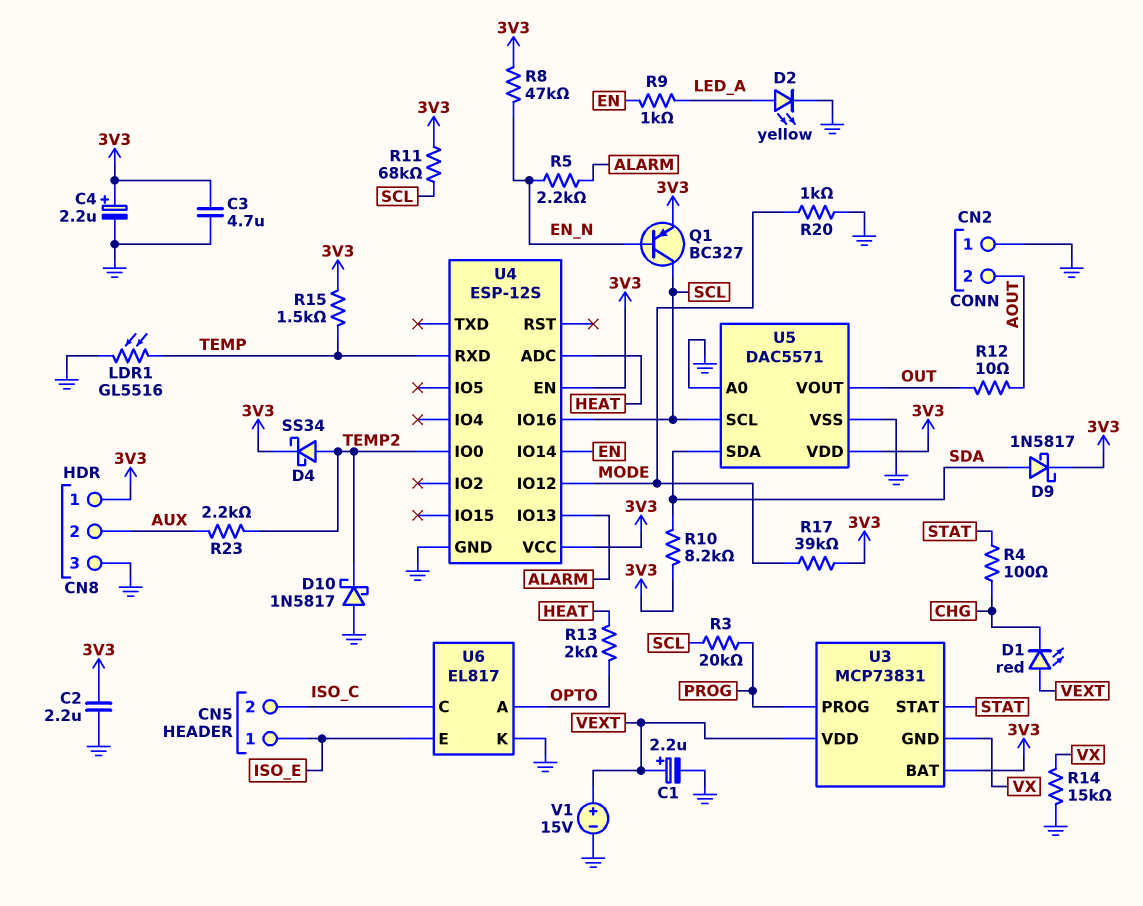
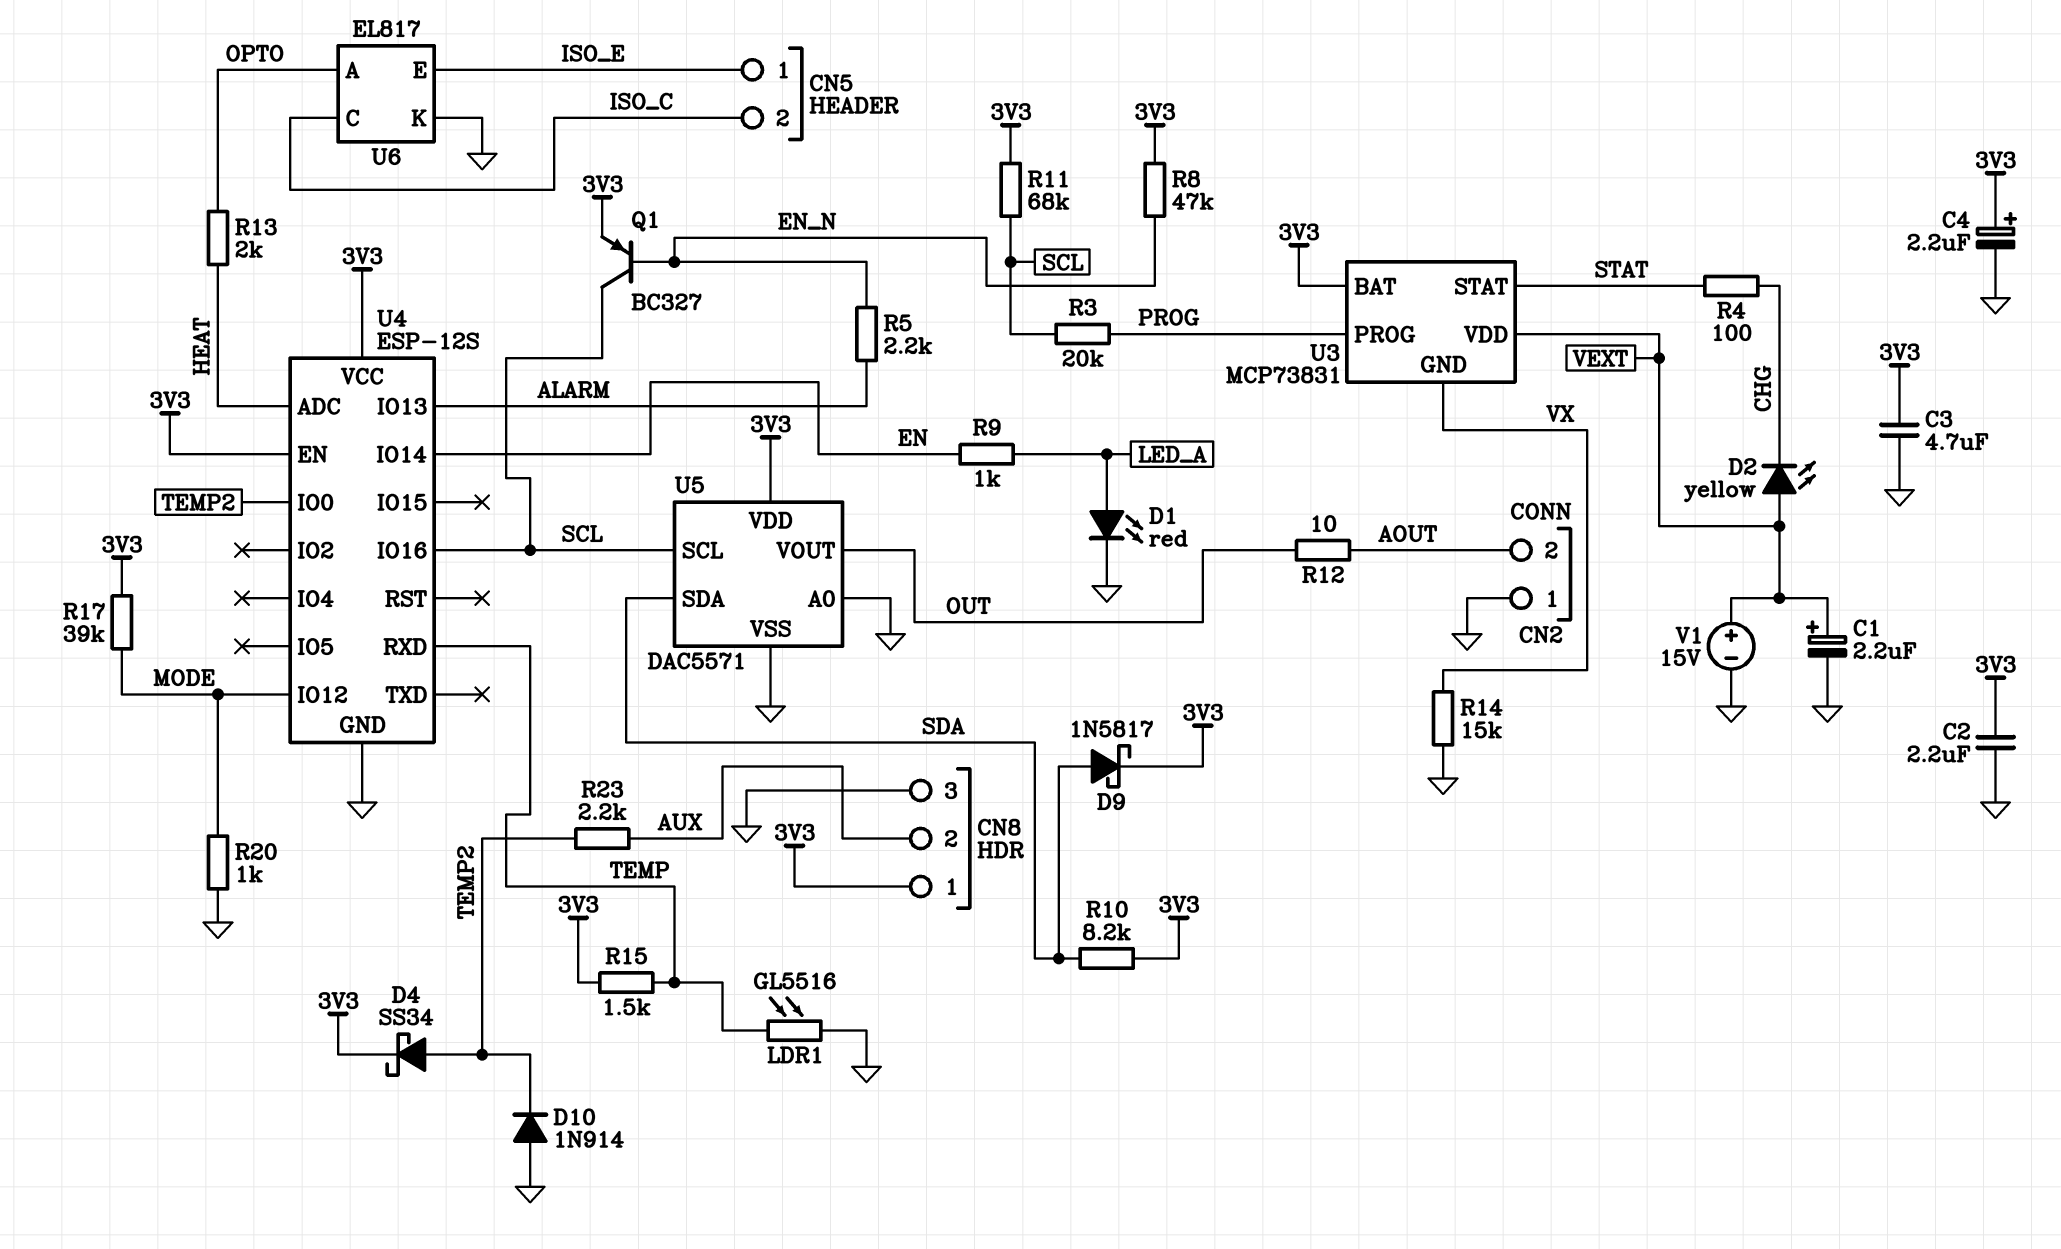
D1: LED red (A VEXT, K CHG) -> LED red (A LED_A, K GND)
D2: LED yellow (A LED_A, K GND) -> LED yellow (A VEXT, K CHG)
D10: schottky 1N5817 (A GND, K TEMP2) -> diode 1N914 (A GND, K TEMP2)

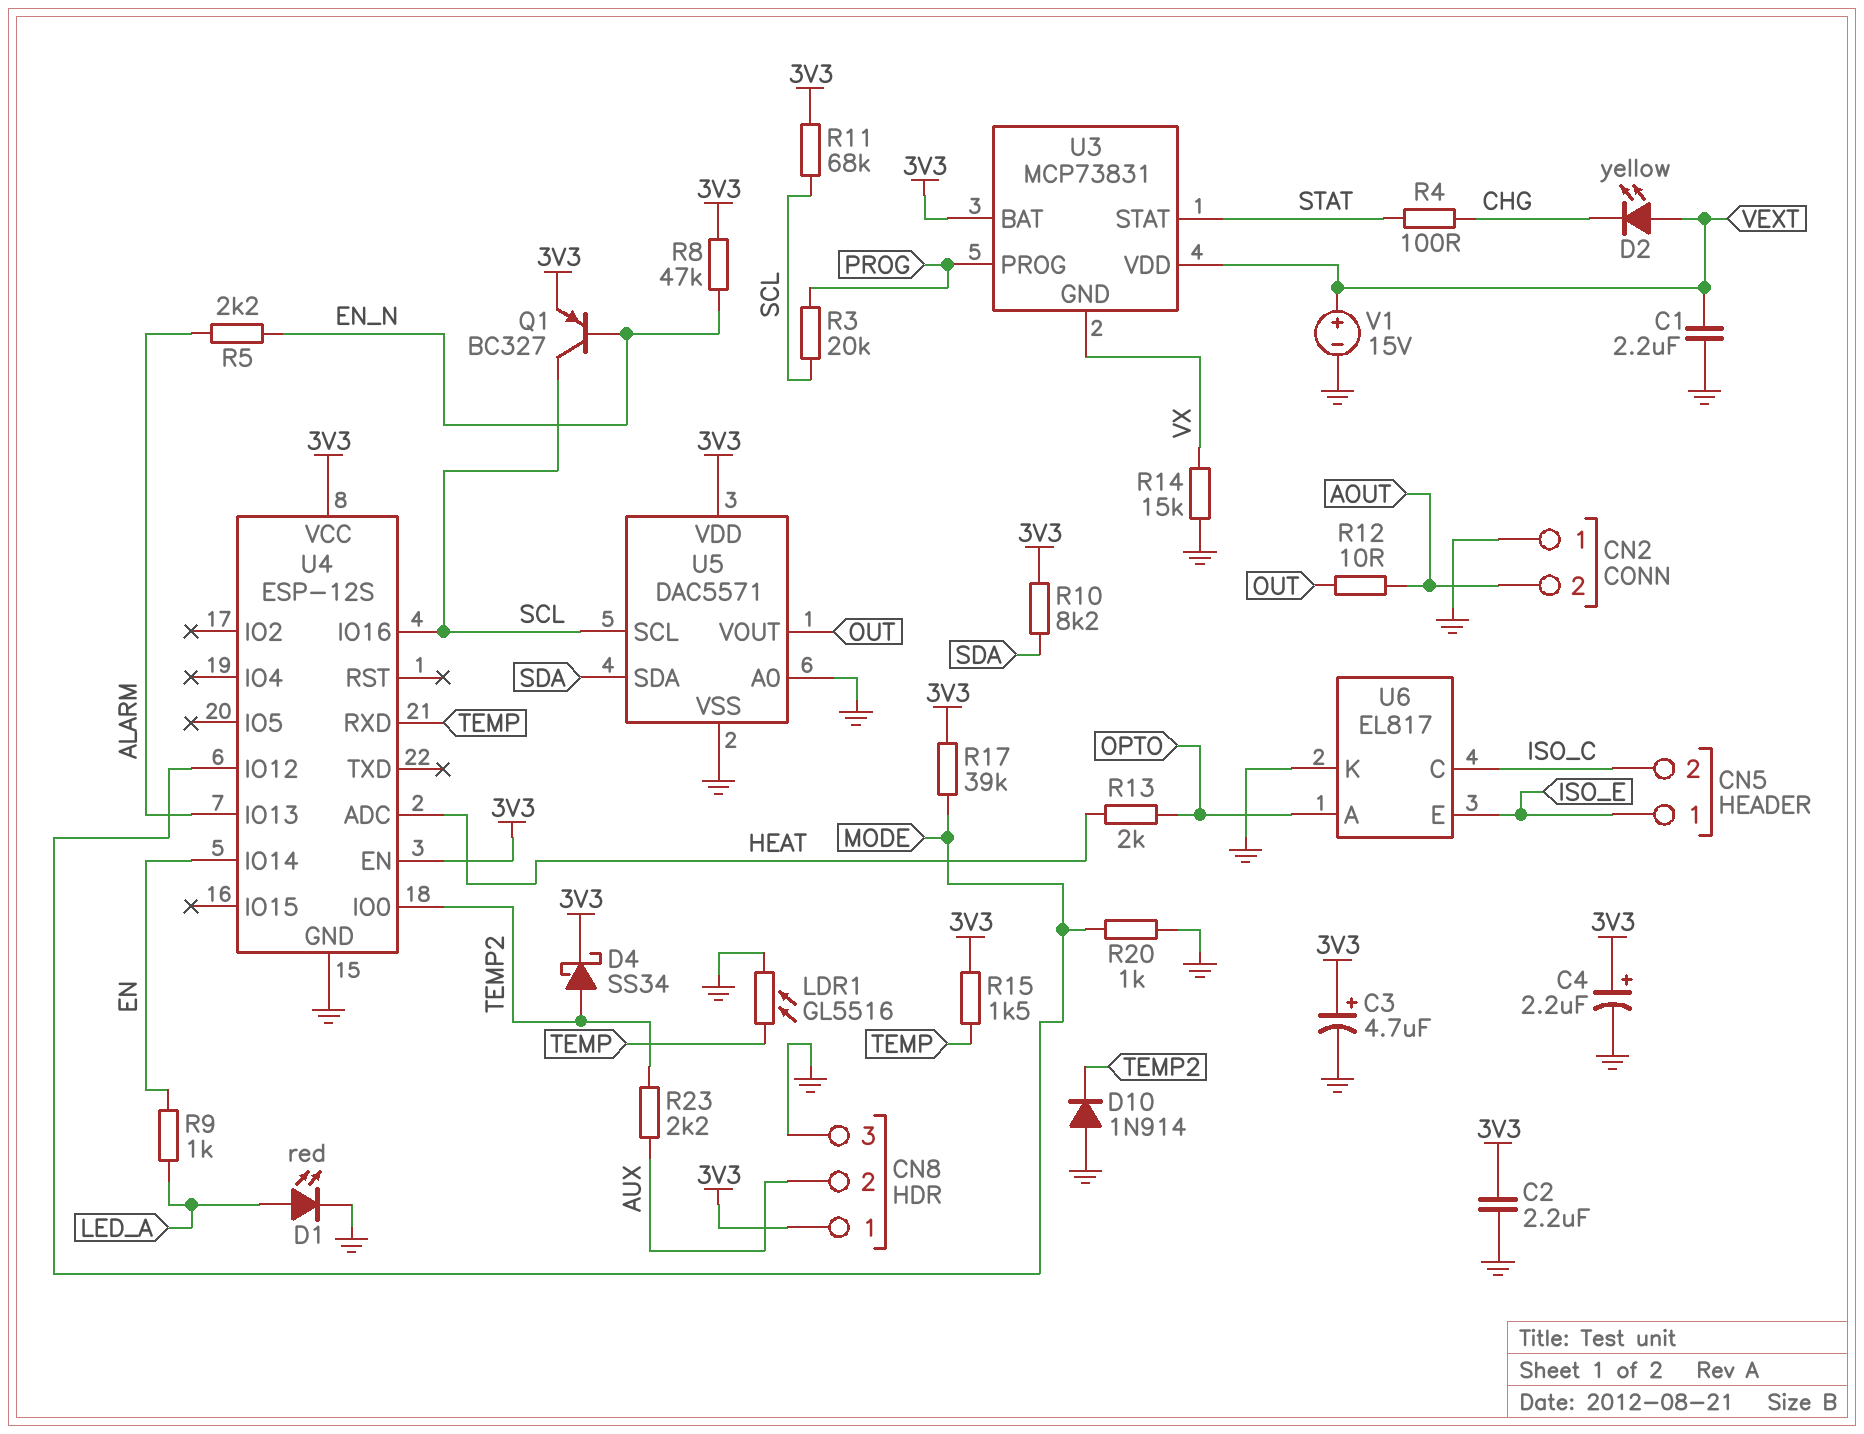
C1: 2.2uF (plus VEXT, minus GND) -> 2.2uF (GND, VEXT)
C3: 4.7uF (3V3, GND) -> 4.7uF (plus 3V3, minus GND)
D9: schottky 1N5817 (A SDA, K 3V3) -> none

